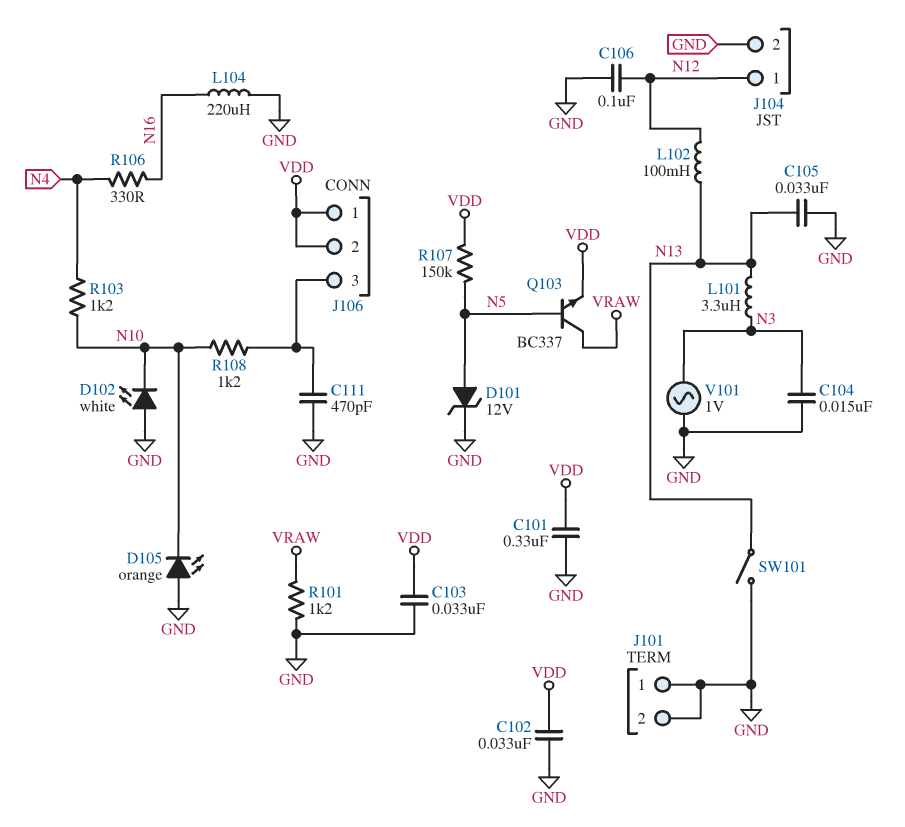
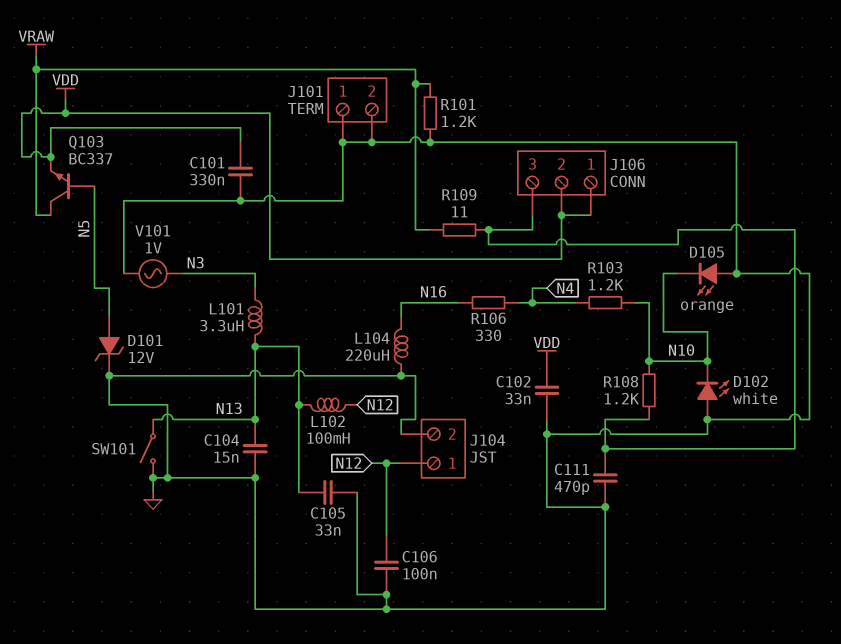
C103: 33nF (GND, VDD) -> none
C104: 15nF (GND, N3) -> 15nF (GND, N13)
R107: 150k (N5, VDD) -> none
R109: none -> 11 (J106/3, VRAW)

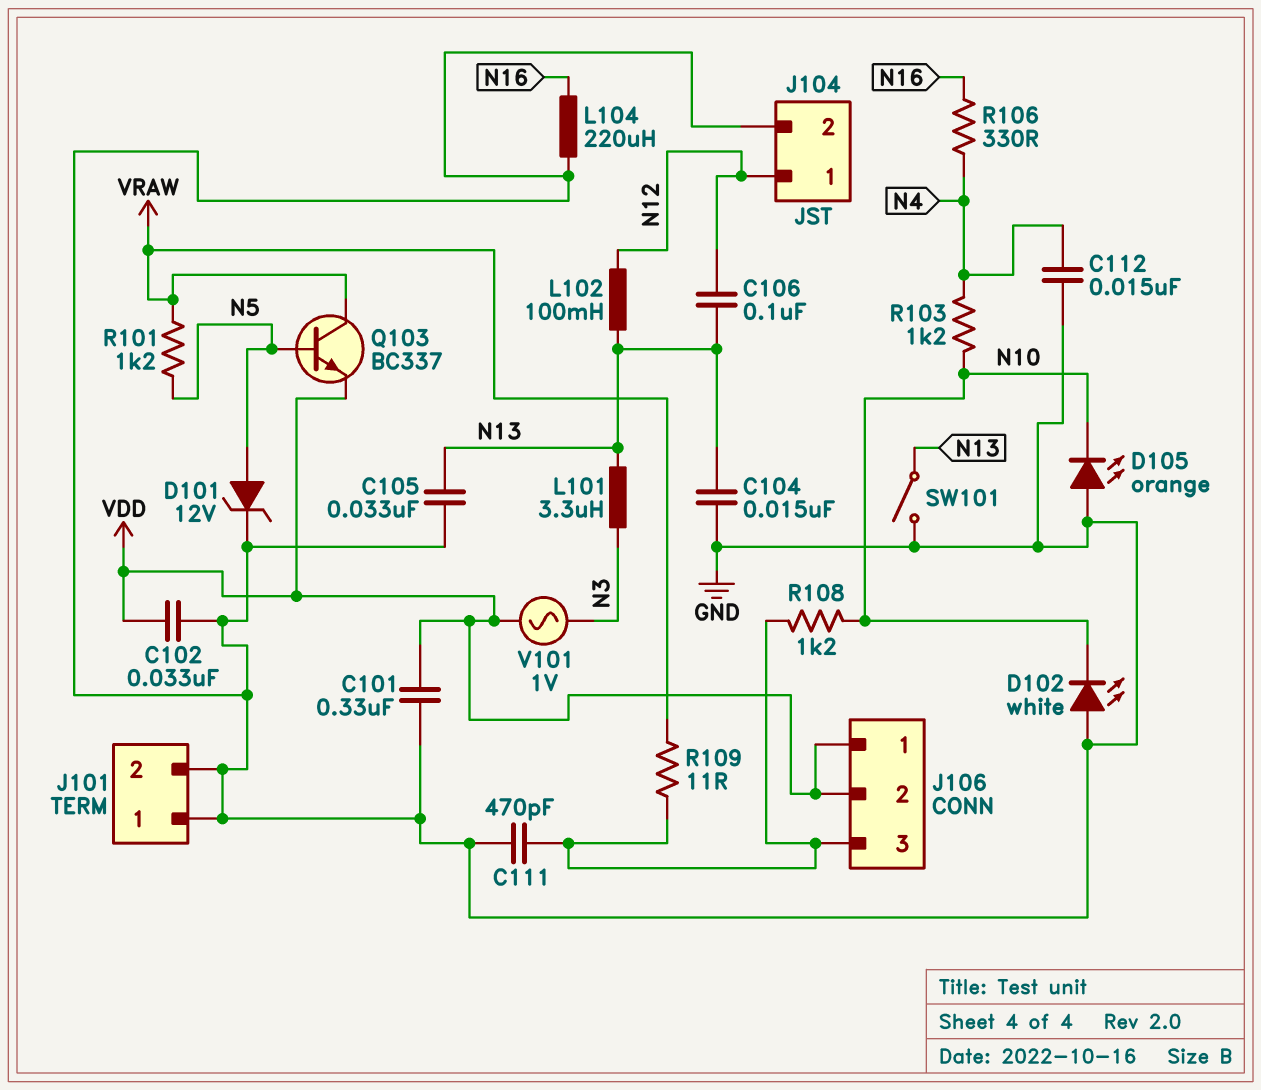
C106: 100nF (GND, N12) -> 100nF (N12, N13)
C112: none -> 15nF (GND, N4)
R101: 1.2k (GND, VRAW) -> 1.2k (N5, VRAW)
V101: AC 1V (GND, N3) -> AC 1V (N3, VDD)

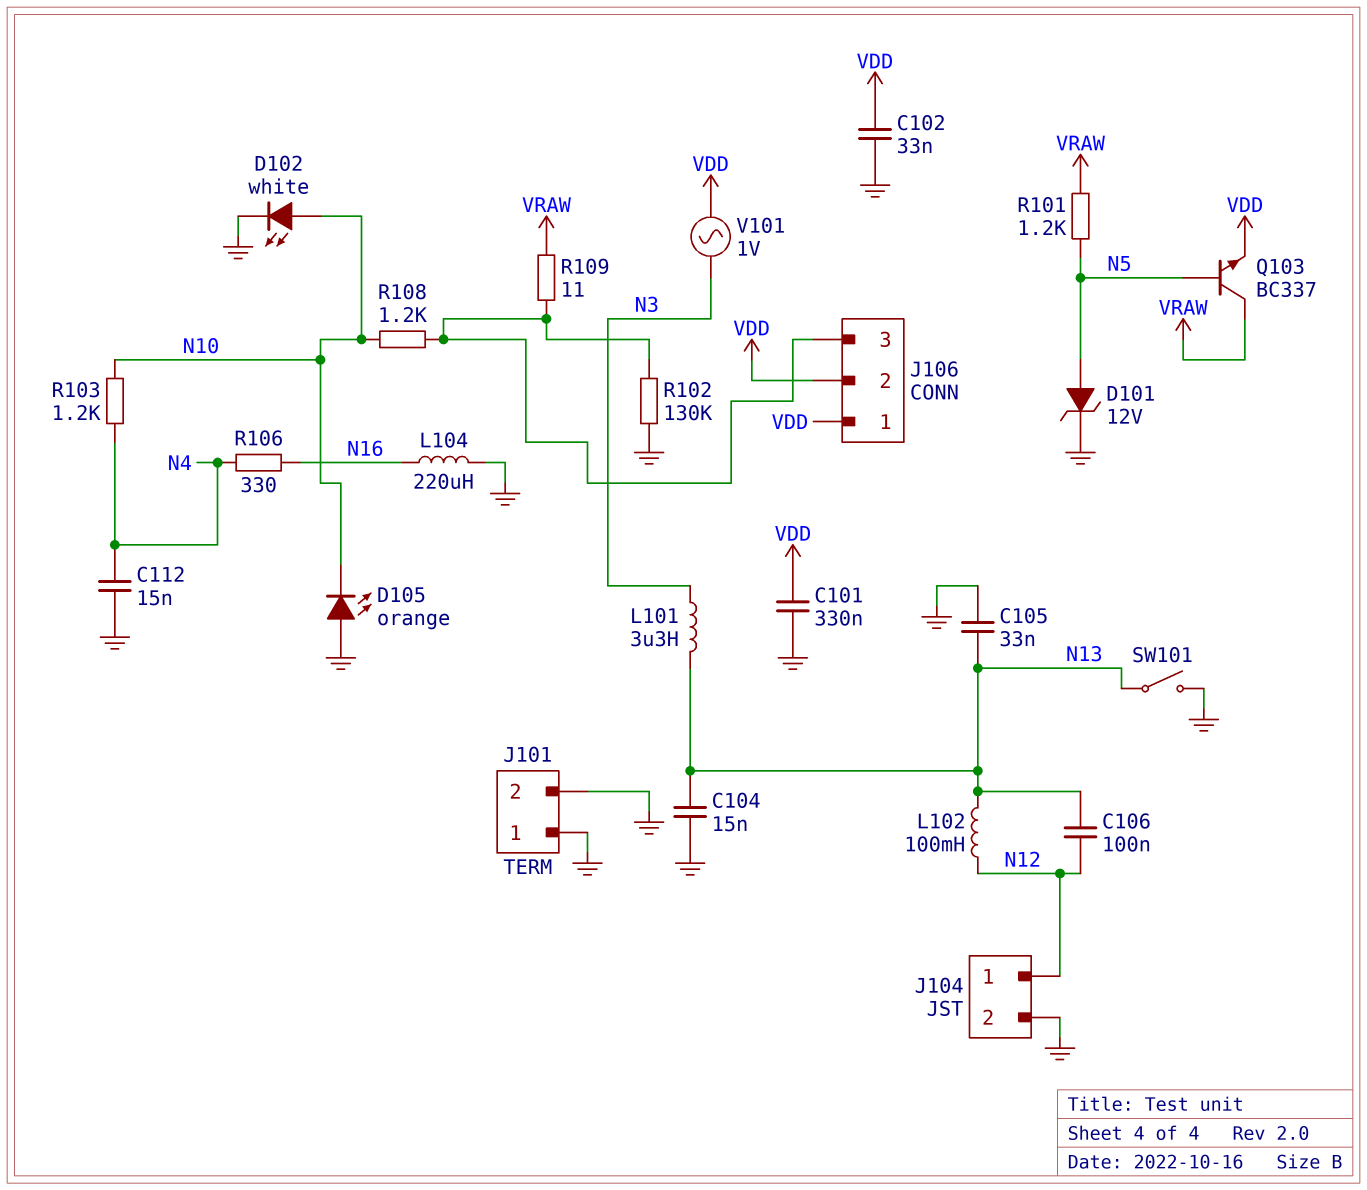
C111: 470pF (GND, J106/3) -> none
D102: LED white (A GND, K N10) -> LED white (A N10, K GND)
R102: none -> 130k (GND, J106/3)

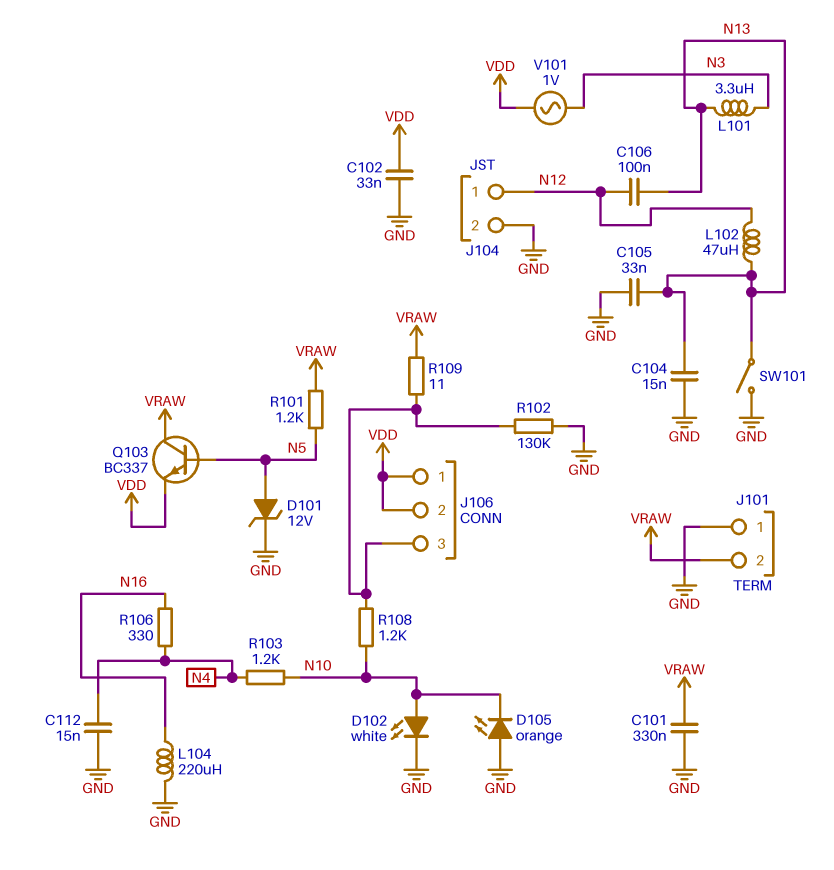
C101: 330nF (GND, VDD) -> 330nF (GND, VRAW)
J101 pin 2: GND -> VRAW
L102: 100mH (N12, N13) -> 47uH (N12, N13)

